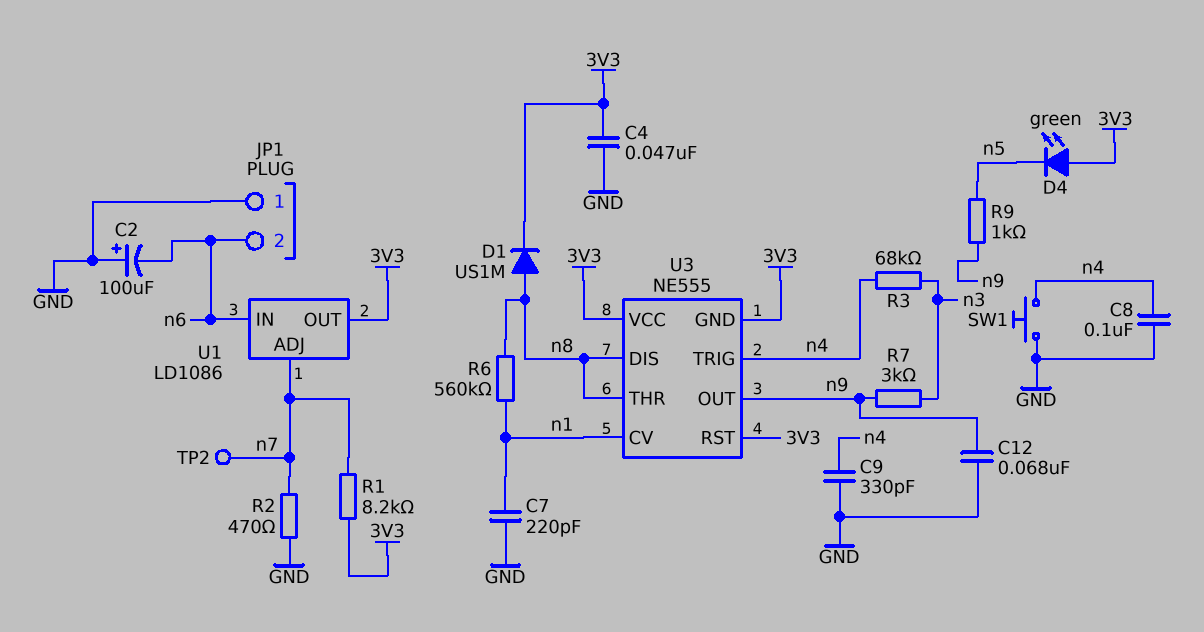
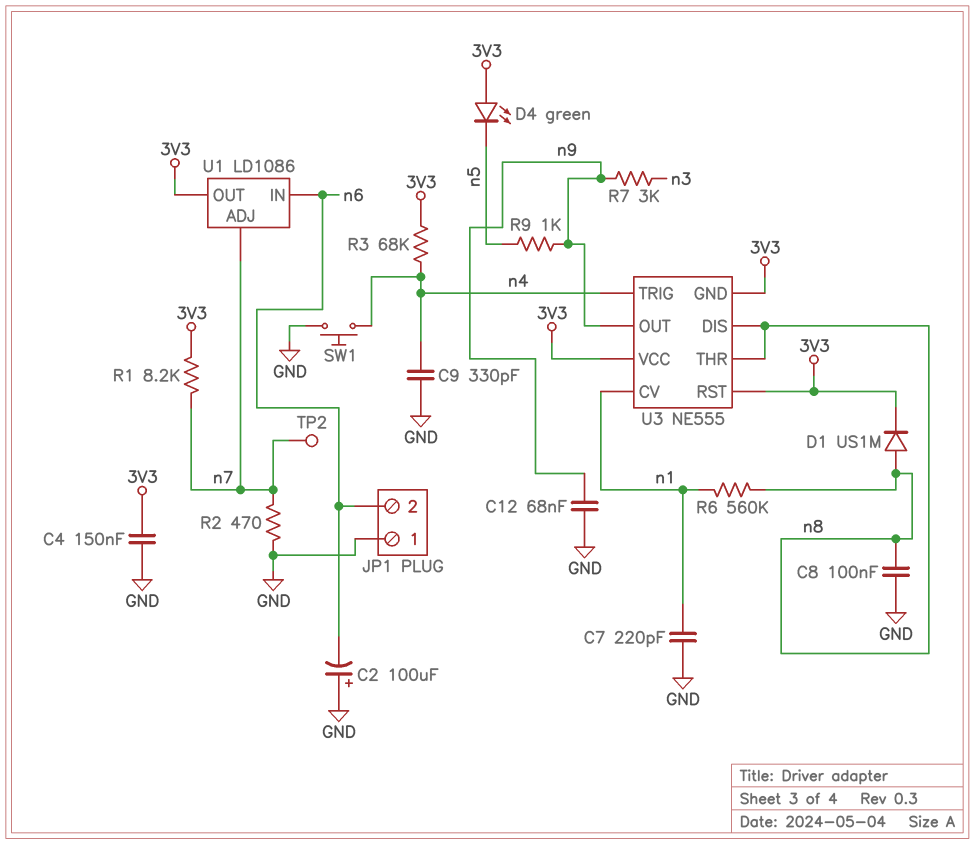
C4: 47nF (3V3, GND) -> 150nF (3V3, GND)
C8: 100nF (GND, n4) -> 100nF (GND, n8)
R3: 68k (n3, n4) -> 68k (3V3, n4)

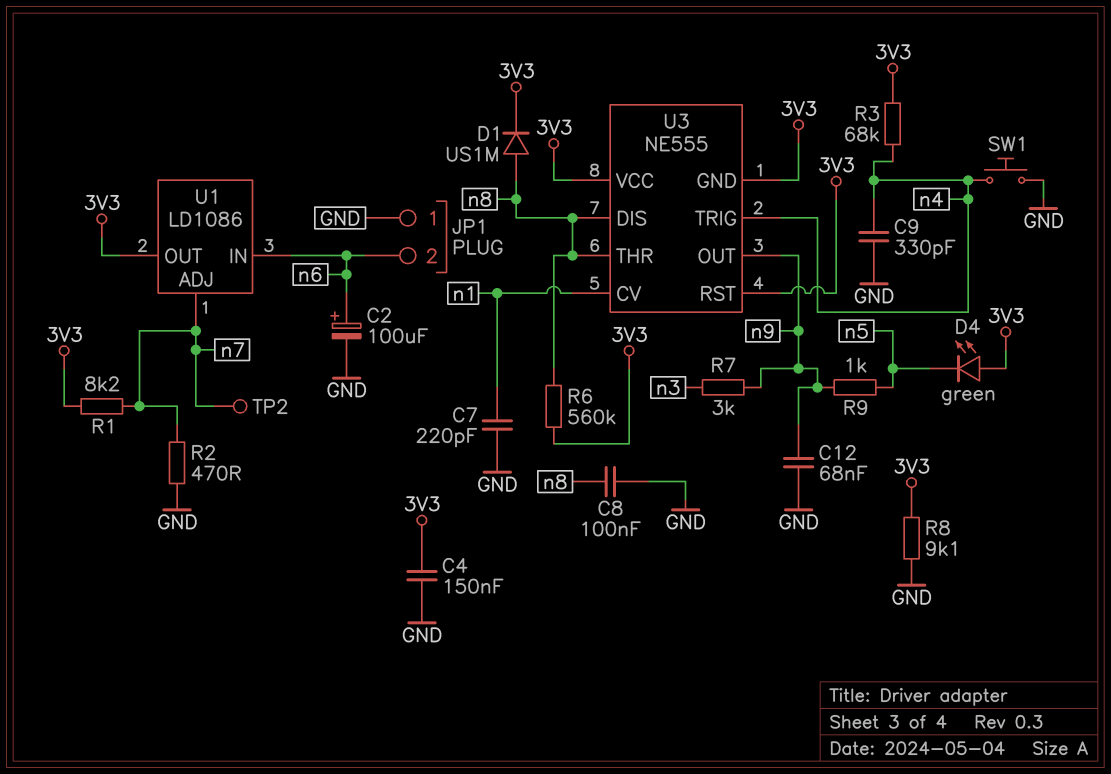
C2: 100uF (plus GND, minus n6) -> 100uF (plus n6, minus GND)
R6: 560k (n1, n8) -> 560k (3V3, n8)
R8: none -> 9.1k (3V3, GND)

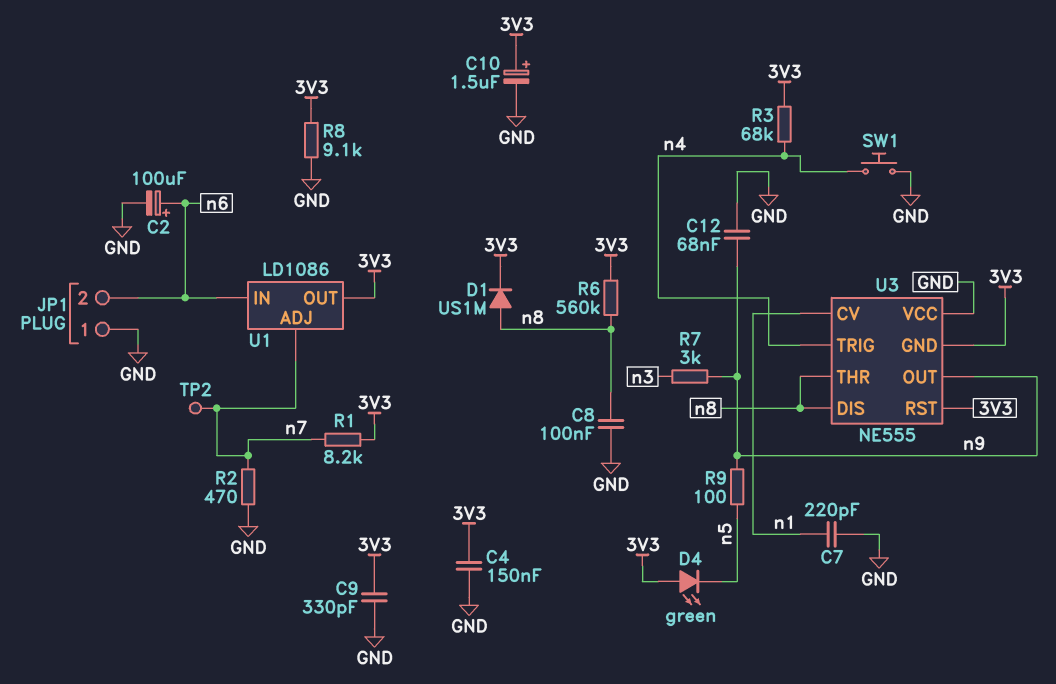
C9: 330pF (GND, n4) -> 330pF (3V3, GND)
C10: none -> 1.5uF (plus 3V3, minus GND)
R9: 1k (n5, n9) -> 100 (n5, n9)
U3 pin VCC: 3V3 -> GND

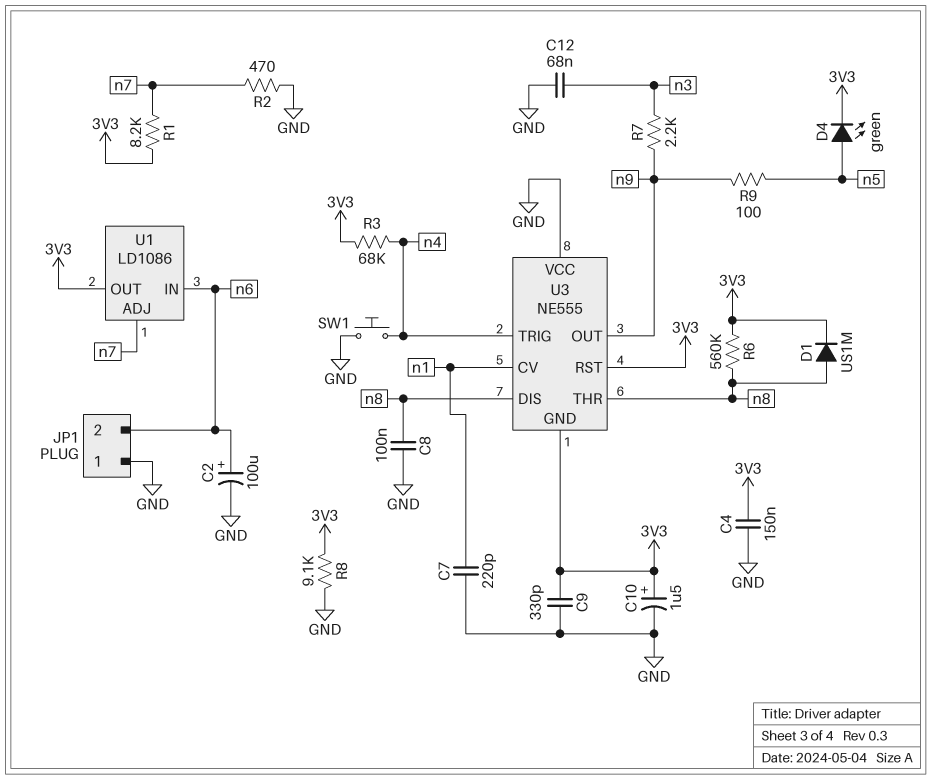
C12: 68nF (GND, n9) -> 68nF (GND, n3)
D4: LED green (A 3V3, K n5) -> LED green (A n5, K 3V3)
R7: 3k (n3, n9) -> 2.2k (n3, n9)
TP2: test point (n7) -> none

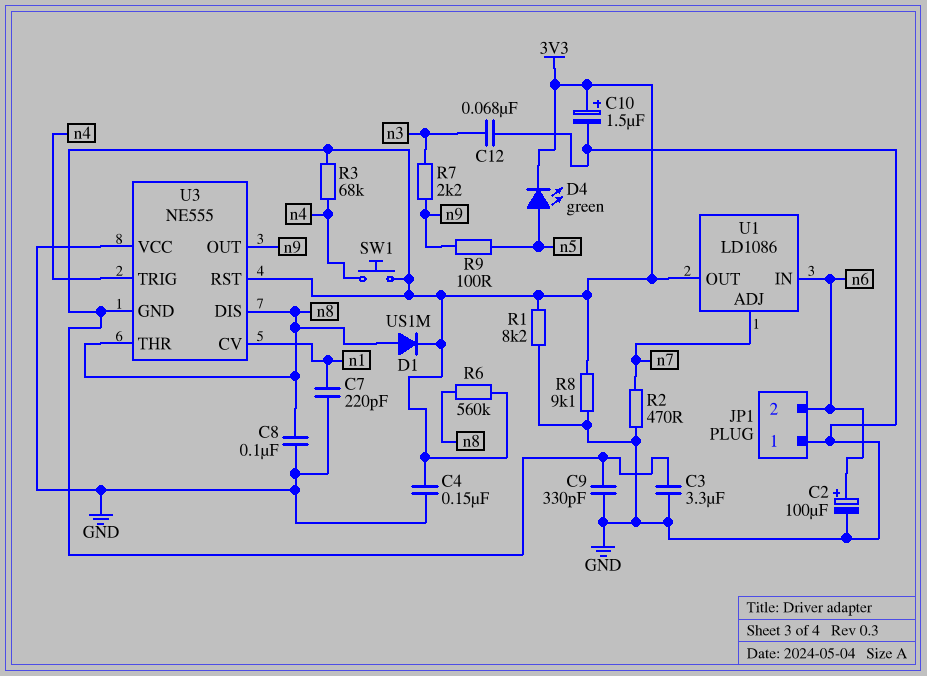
C3: none -> 3.3uF (3V3, GND)
R1: 8.2k (3V3, n7) -> 8.2k (3V3, GND)
SW1: button (GND, n4) -> button (3V3, n4)

